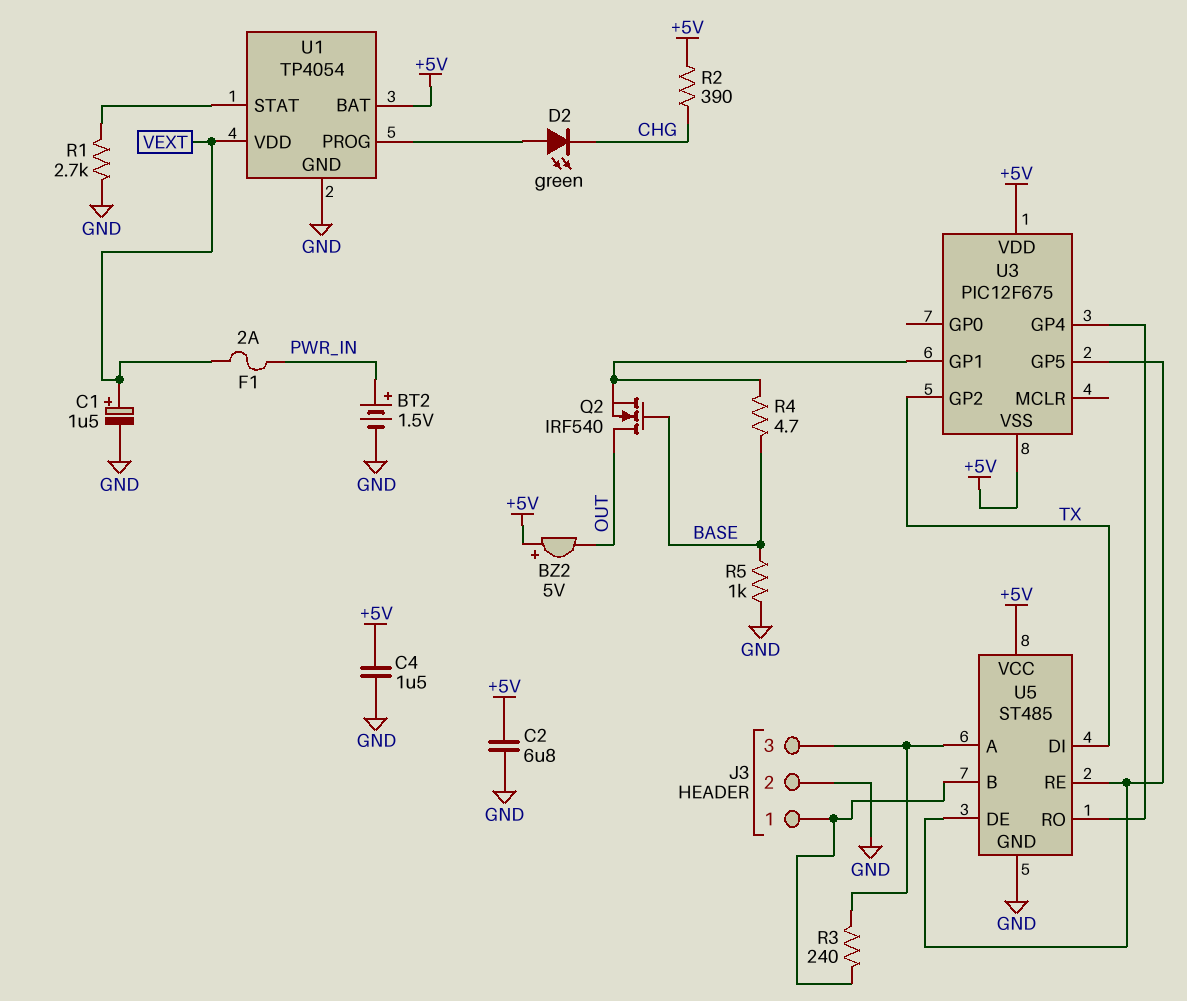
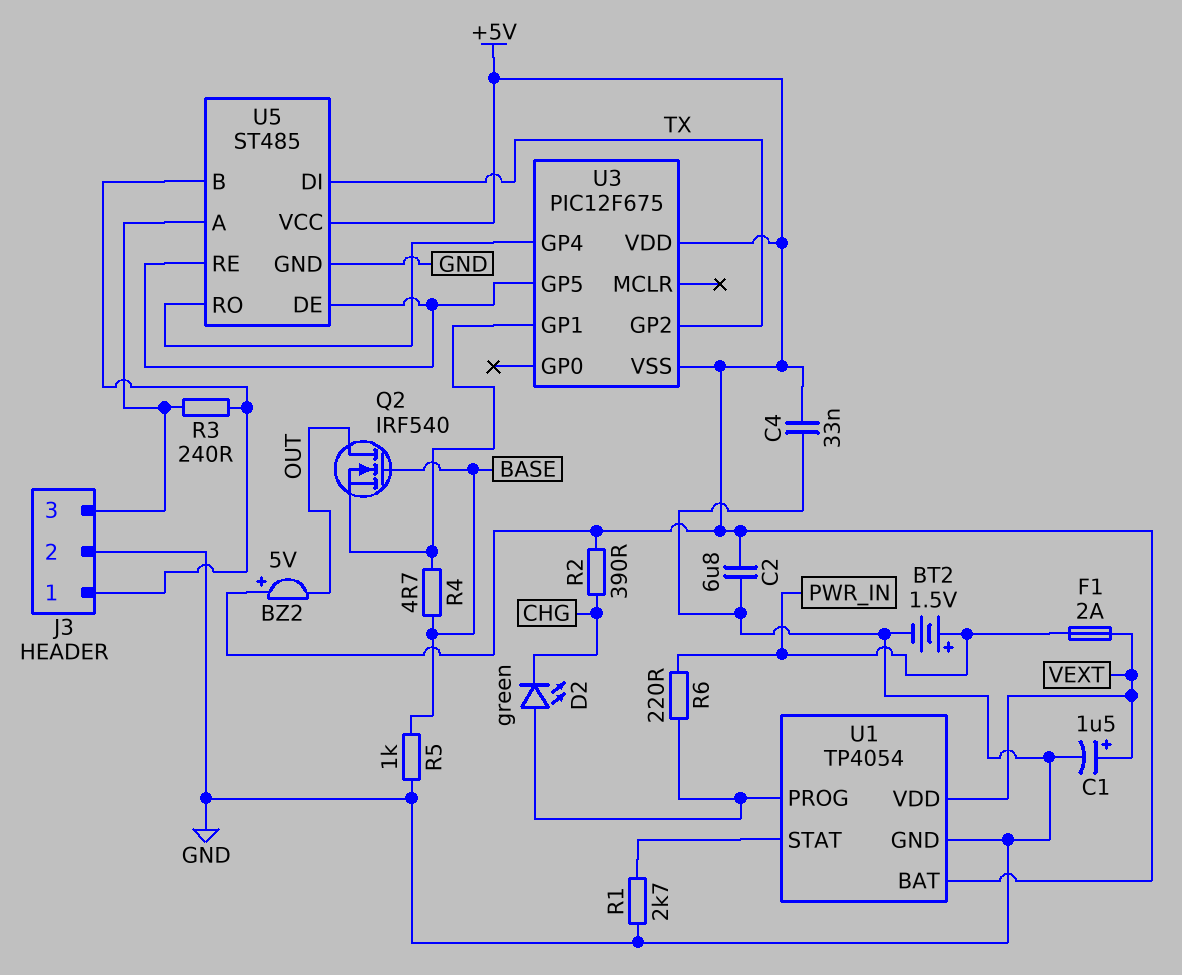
C4: 1.5uF (+5V, GND) -> 33nF (+5V, GND)
R6: none -> 220 (PWR_IN, U1/PROG)

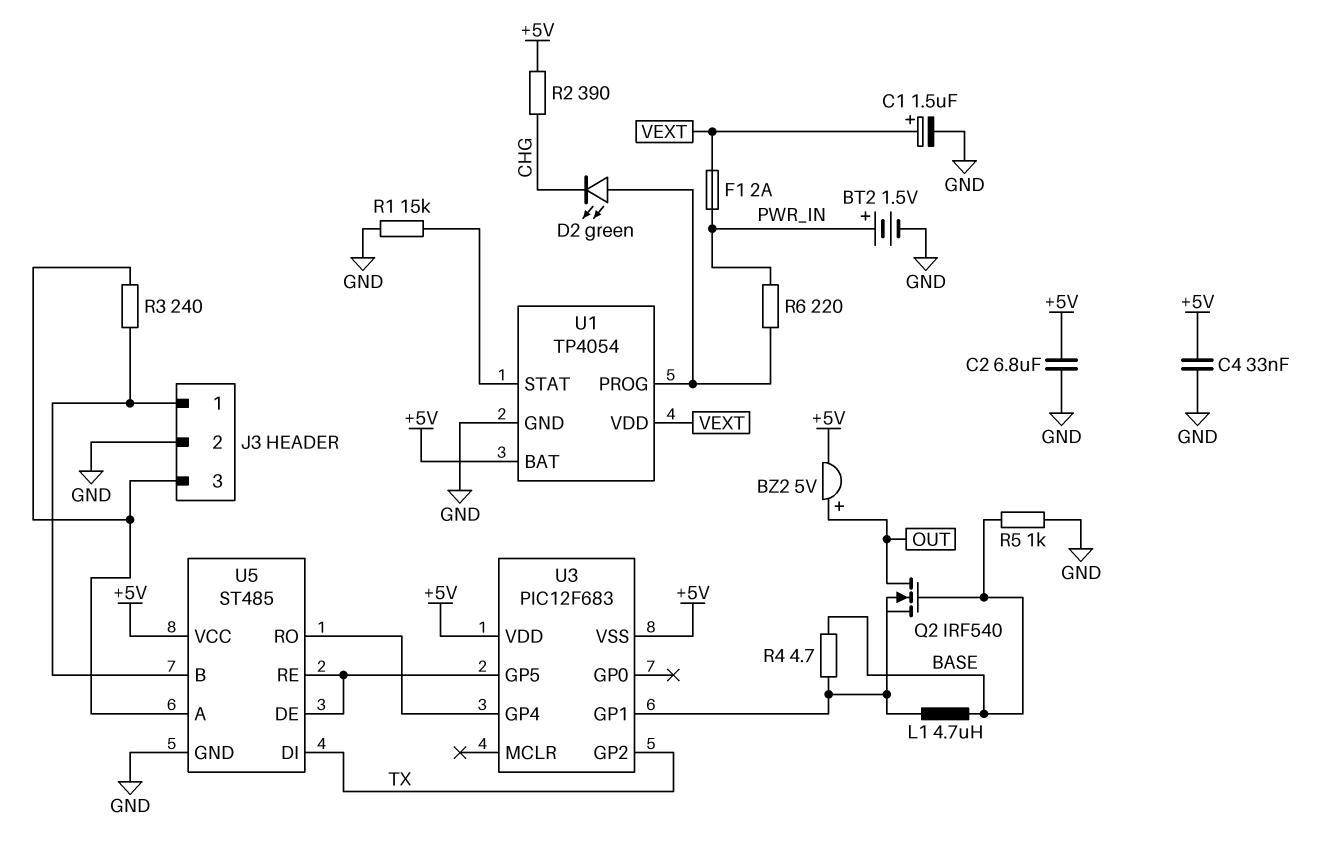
BZ2: buzzer 5V (plus +5V, minus OUT) -> buzzer 5V (plus OUT, minus +5V)
L1: none -> 4.7uH (BASE, U3/GP1)
R1: 2.7k (GND, U1/STAT) -> 15k (GND, U1/STAT)
U3: PIC12F675 -> PIC12F683

